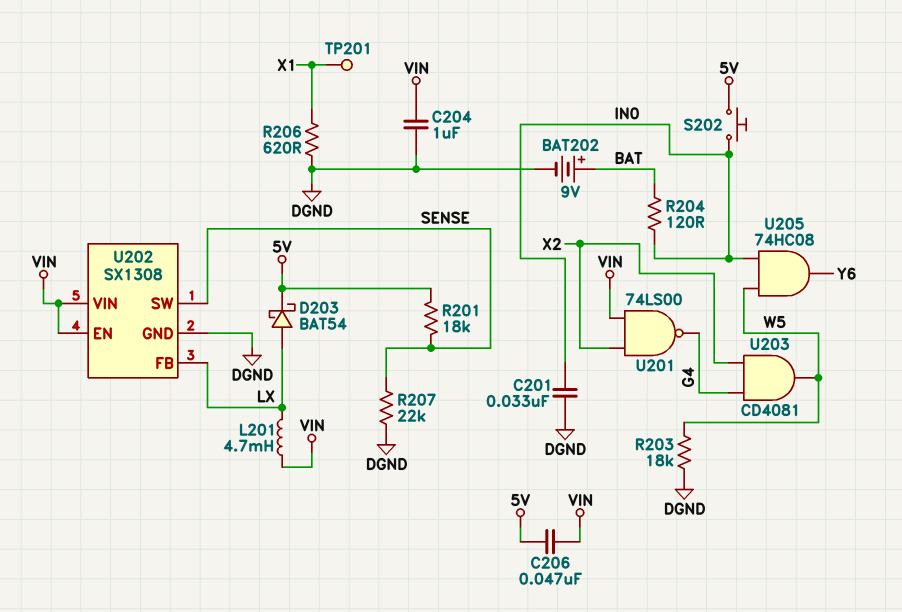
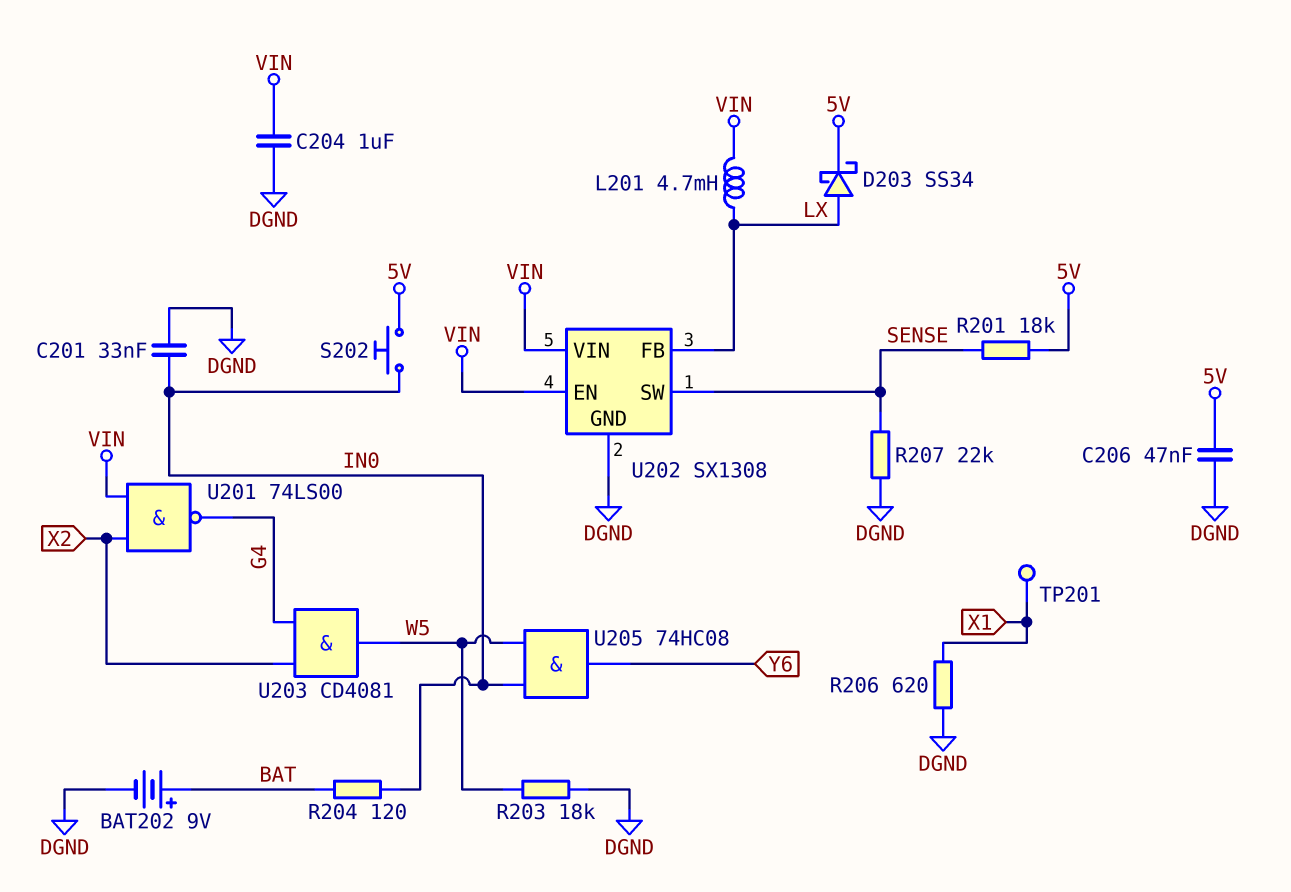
C206: 47nF (5V, VIN) -> 47nF (5V, DGND)
D203: schottky BAT54 (A LX, K 5V) -> schottky SS34 (A LX, K 5V)

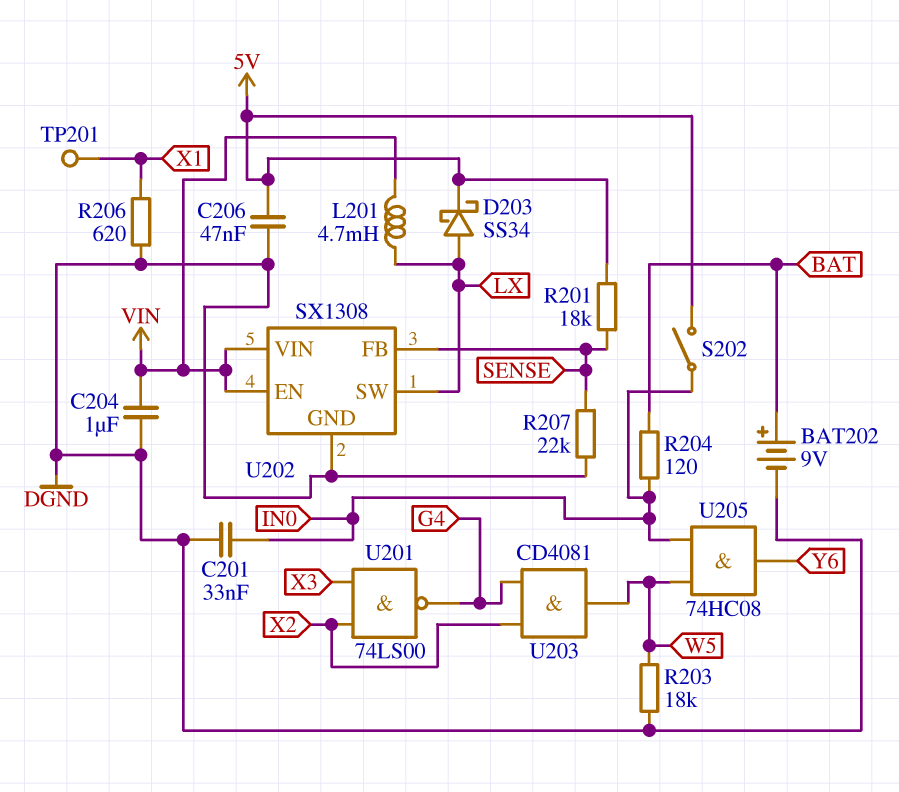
S202: button (5V, IN0) -> switch (5V, IN0)
U201: NAND 74LS00 (in VIN, in X2, out G4) -> NAND 74LS00 (in X2, in X3, out G4)
U202 pin FB: LX -> SENSE
U202 pin SW: SENSE -> LX

